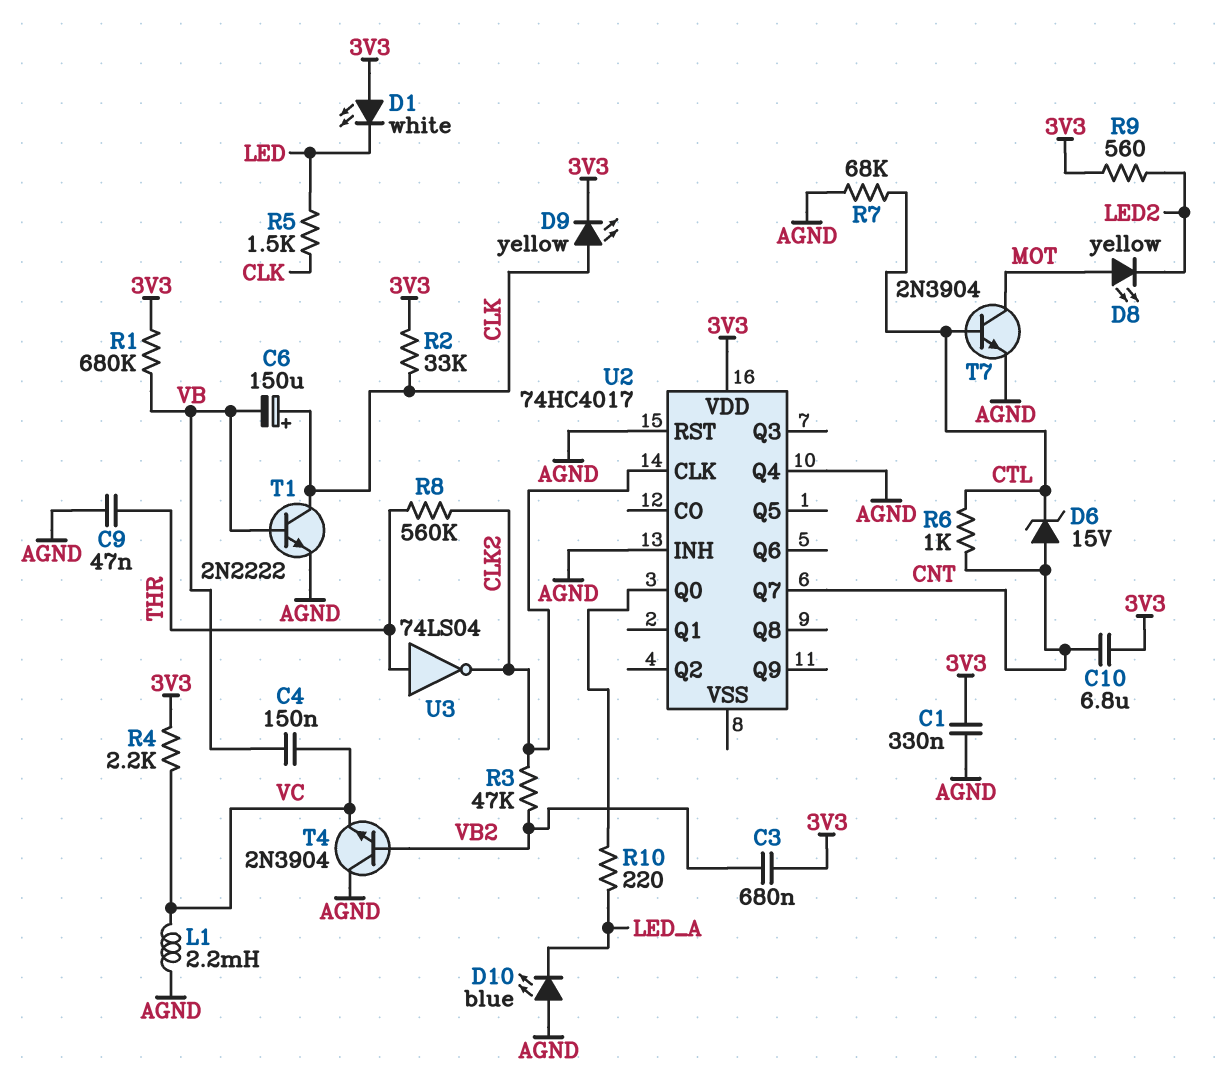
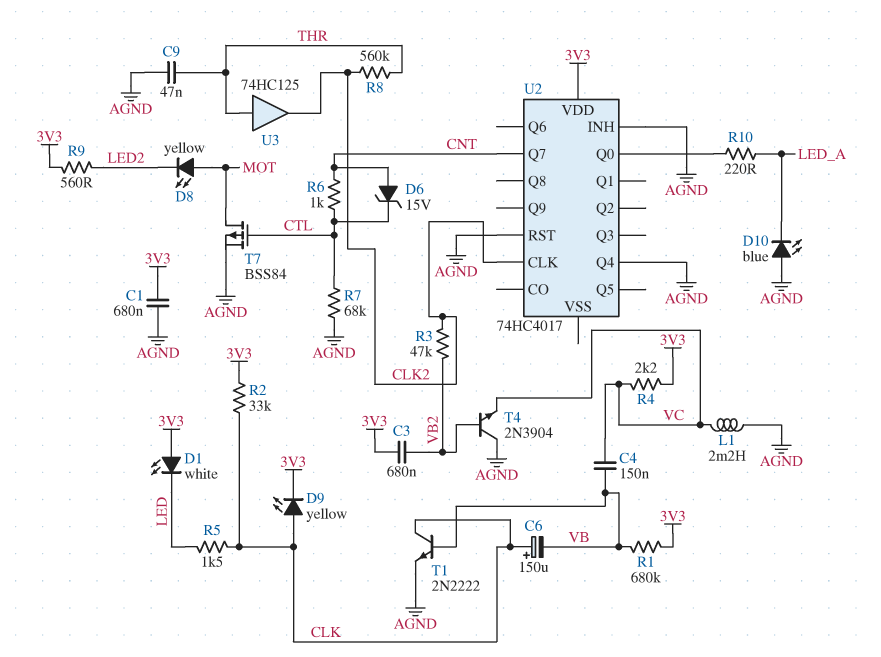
C1: 330nF (3V3, AGND) -> 680nF (3V3, AGND)
C10: 6.8uF (3V3, CNT) -> none
T7: NPN 2N3904 (B CTL, C MOT, E AGND) -> PMOS BSS84 (G CTL, D MOT, S AGND)
U3: NOT 74LS04 (in THR, out CLK2) -> buffer 74HC125 (in THR, out CLK2)

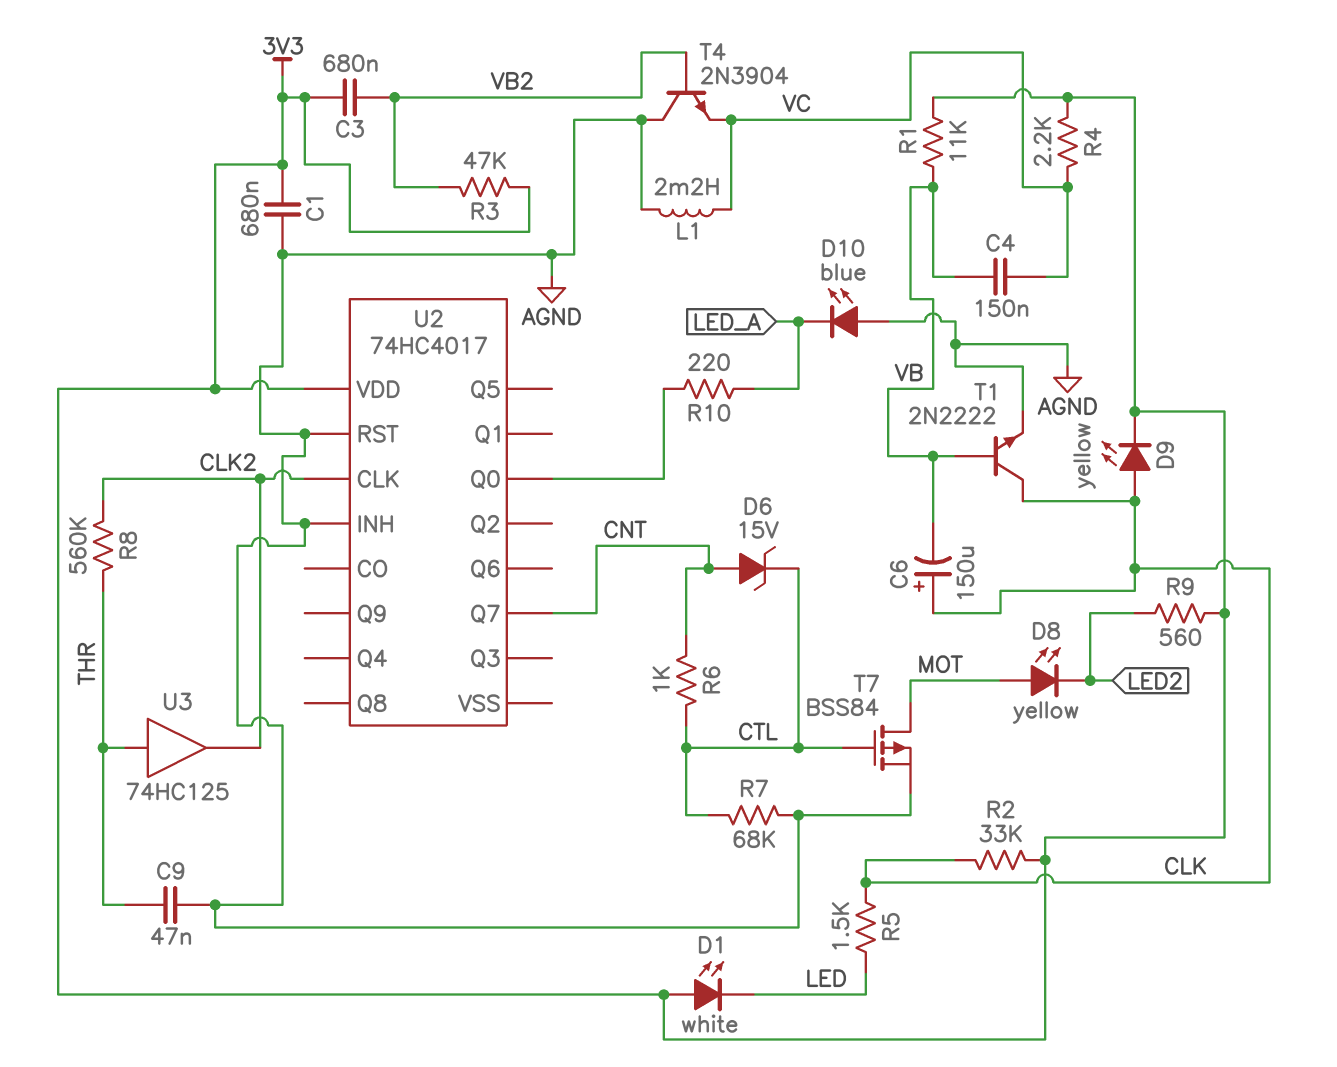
R1: 680k (3V3, VB) -> 11k (3V3, VB)
R3: 47k (CLK2, VB2) -> 47k (3V3, VB2)
U2 pin Q4: AGND -> none

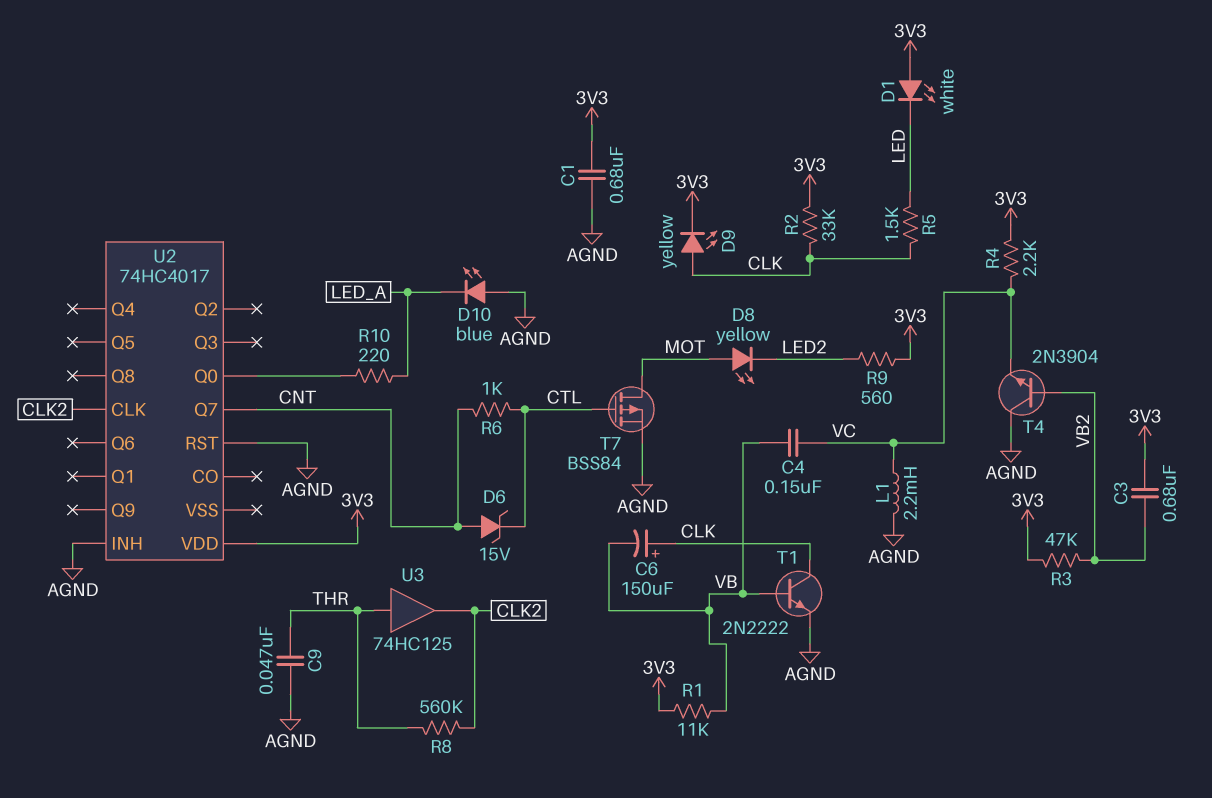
R7: 68k (AGND, CTL) -> none

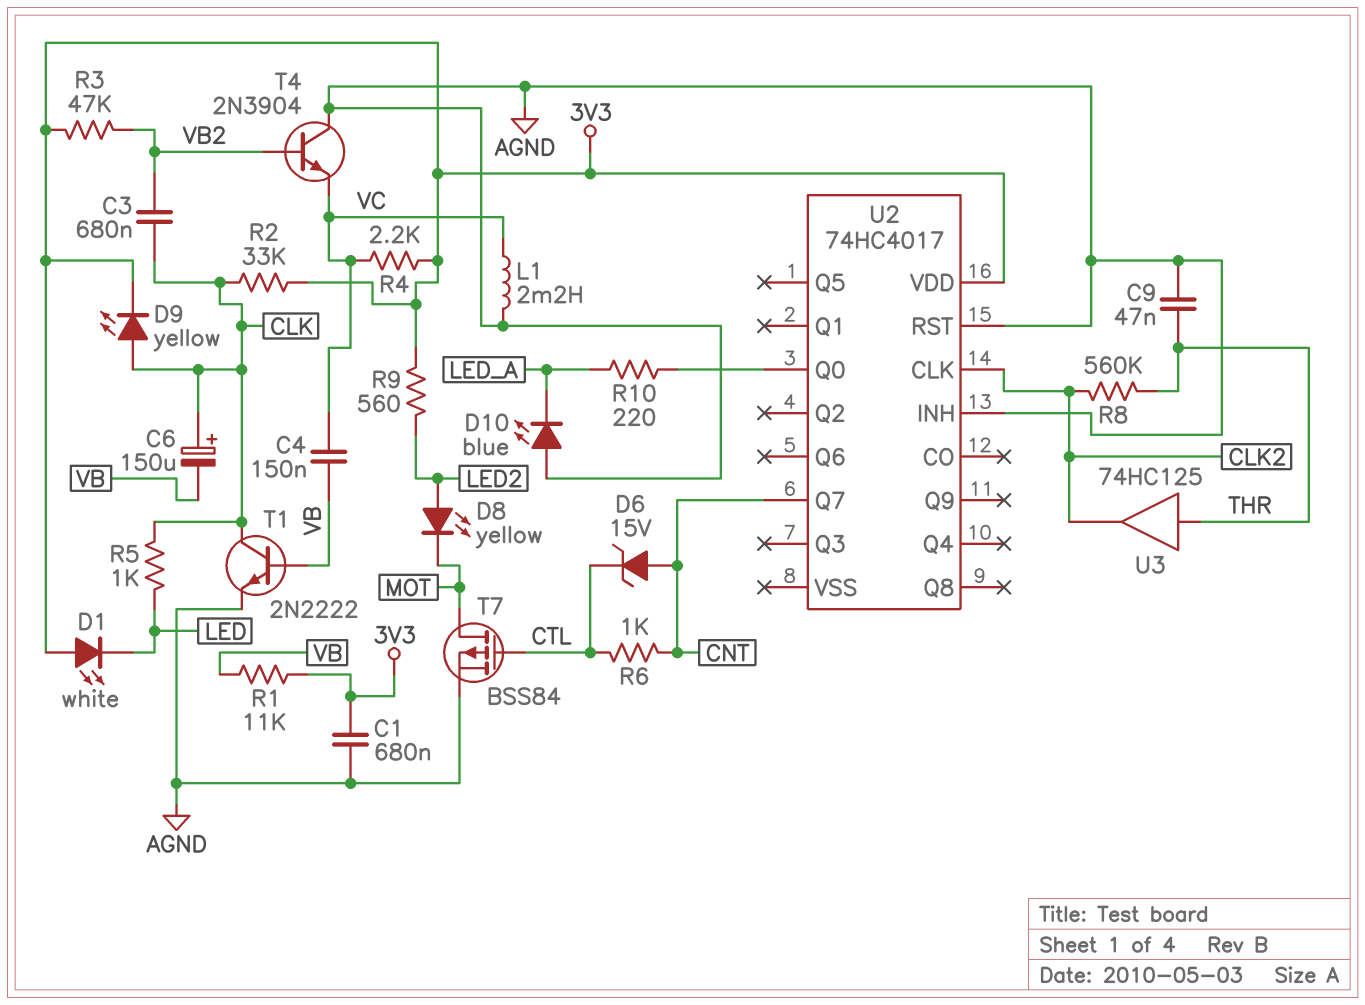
C3: 680nF (3V3, VB2) -> 680nF (CLK, VB2)
D8: LED yellow (A MOT, K LED2) -> LED yellow (A LED2, K MOT)
R5: 1.5k (CLK, LED) -> 1k (CLK, LED)

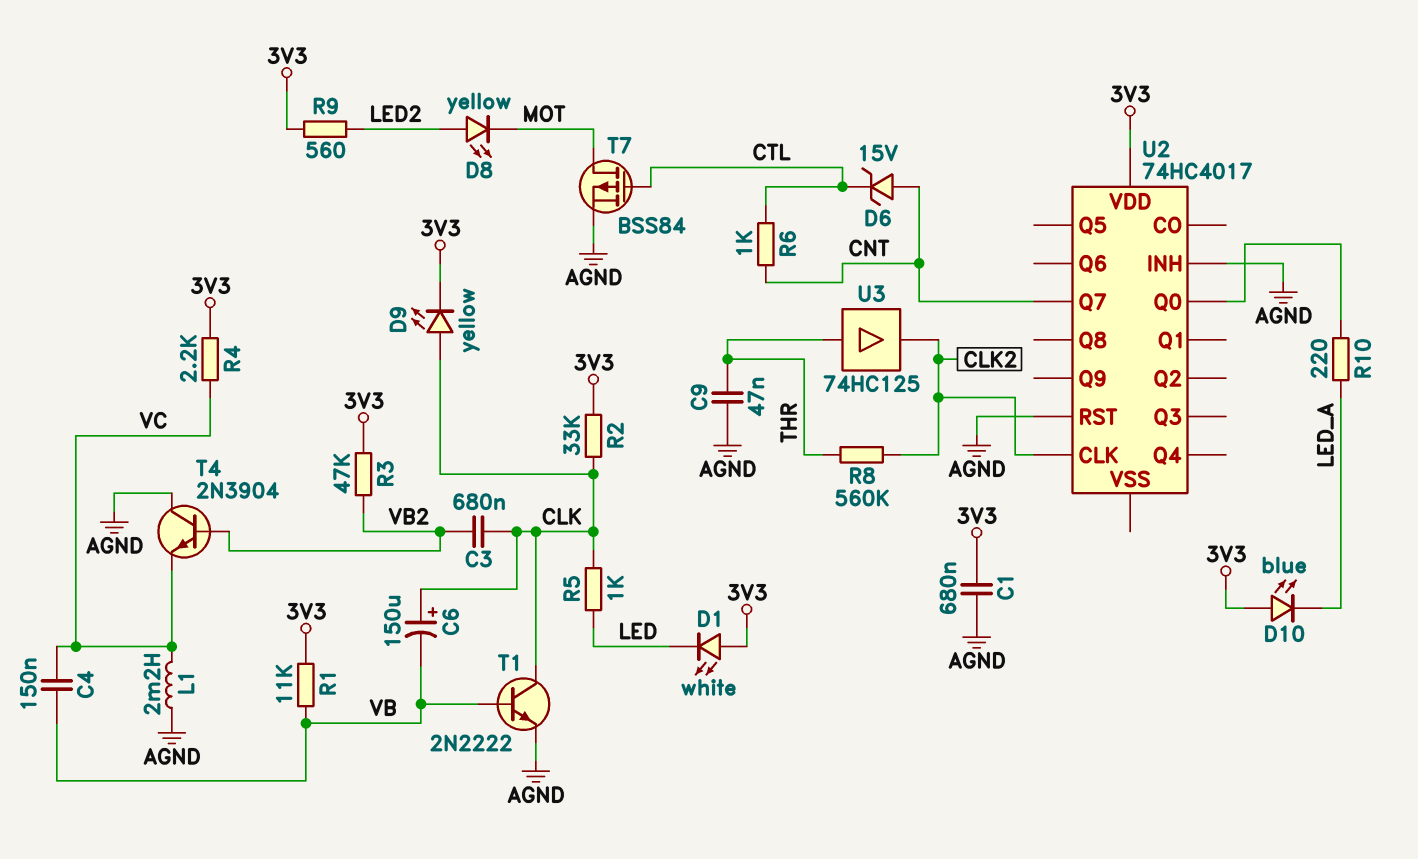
D10: LED blue (A AGND, K LED_A) -> LED blue (A 3V3, K LED_A)

